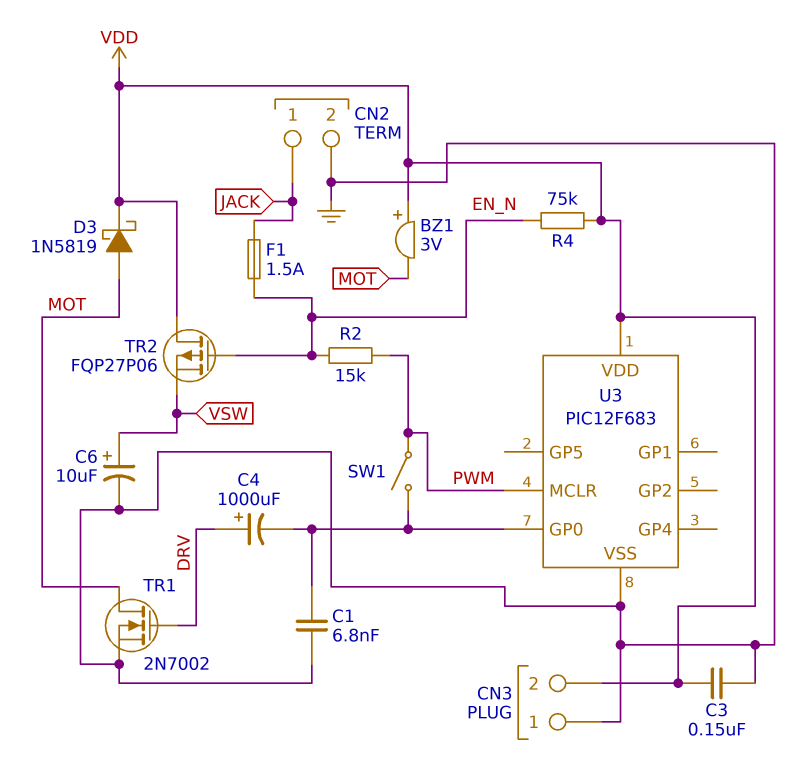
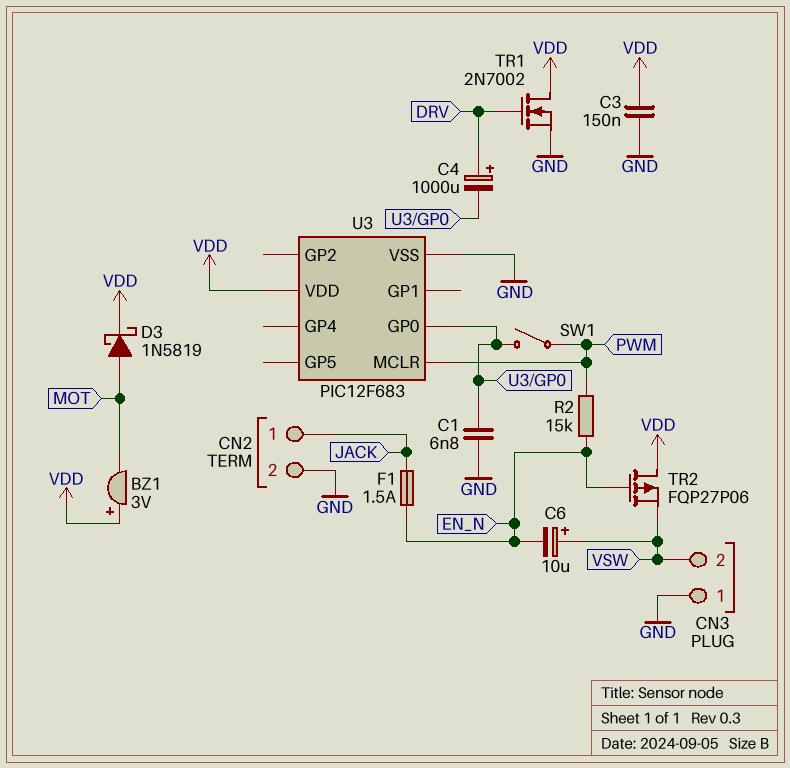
C6: 10uF (plus VSW, minus GND) -> 10uF (plus VSW, minus EN_N)
CN3 pin 2: VDD -> VSW
R4: 75k (EN_N, VDD) -> none
TR1: NMOS 2N7002 (G DRV, D MOT, S GND) -> NMOS 2N7002 (G DRV, D VDD, S GND)

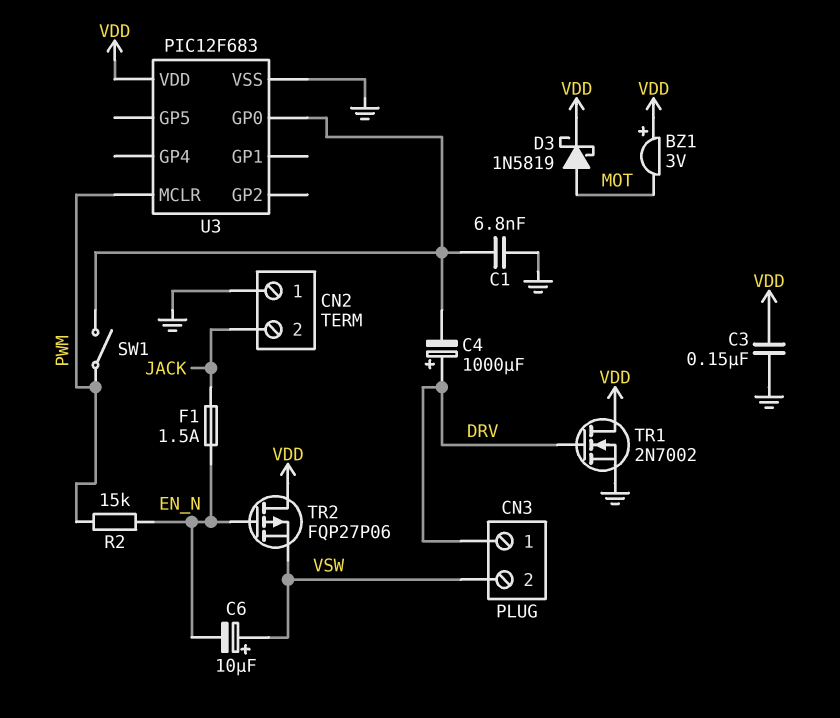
CN2 pin 1: JACK -> GND
CN2 pin 2: GND -> JACK
CN3 pin 1: GND -> DRV

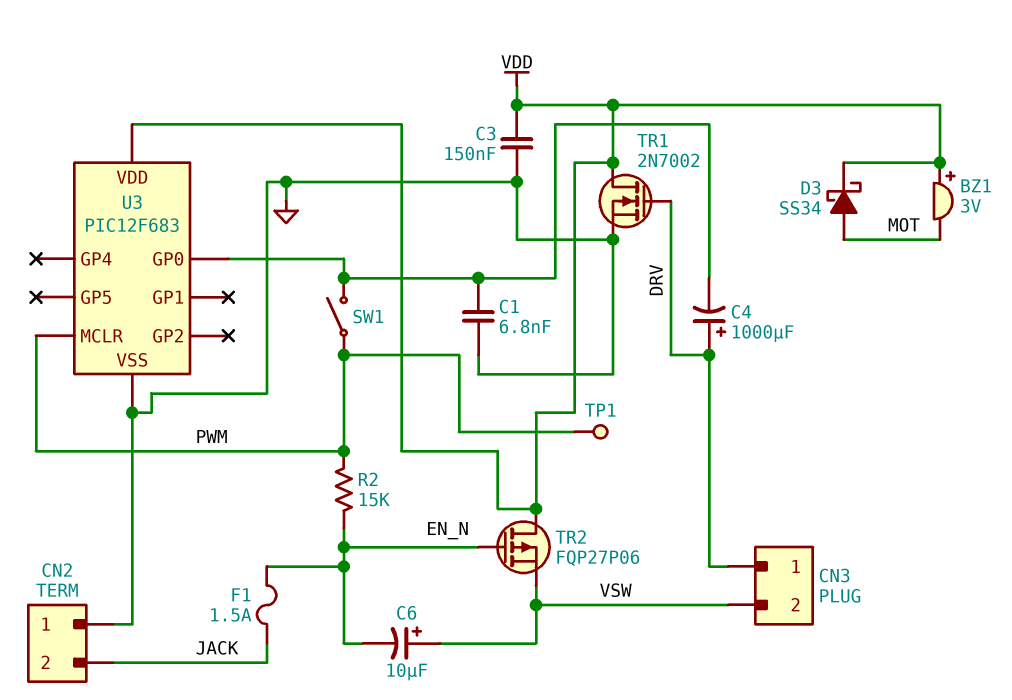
D3: schottky 1N5819 (A MOT, K VDD) -> schottky SS34 (A MOT, K VDD)
TP1: none -> test point (PWM)

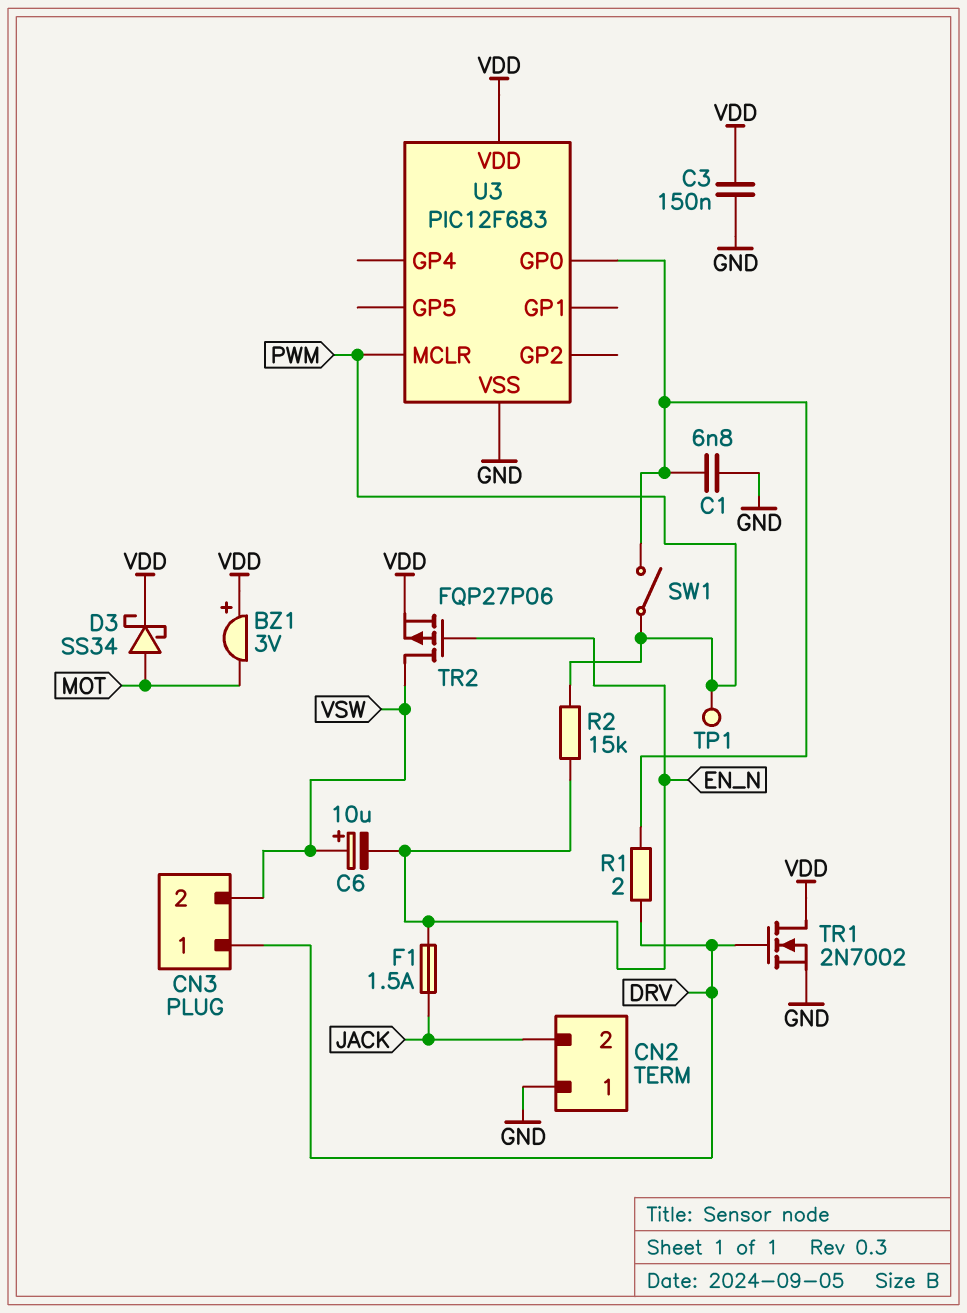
C4: 1000uF (plus DRV, minus U3/GP0) -> none
R1: none -> 2 (DRV, U3/GP0)
TR2: PMOS FQP27P06 (G EN_N, D VDD, S VSW) -> PMOS FQP27P06 (G EN_N, D VSW, S VDD)

